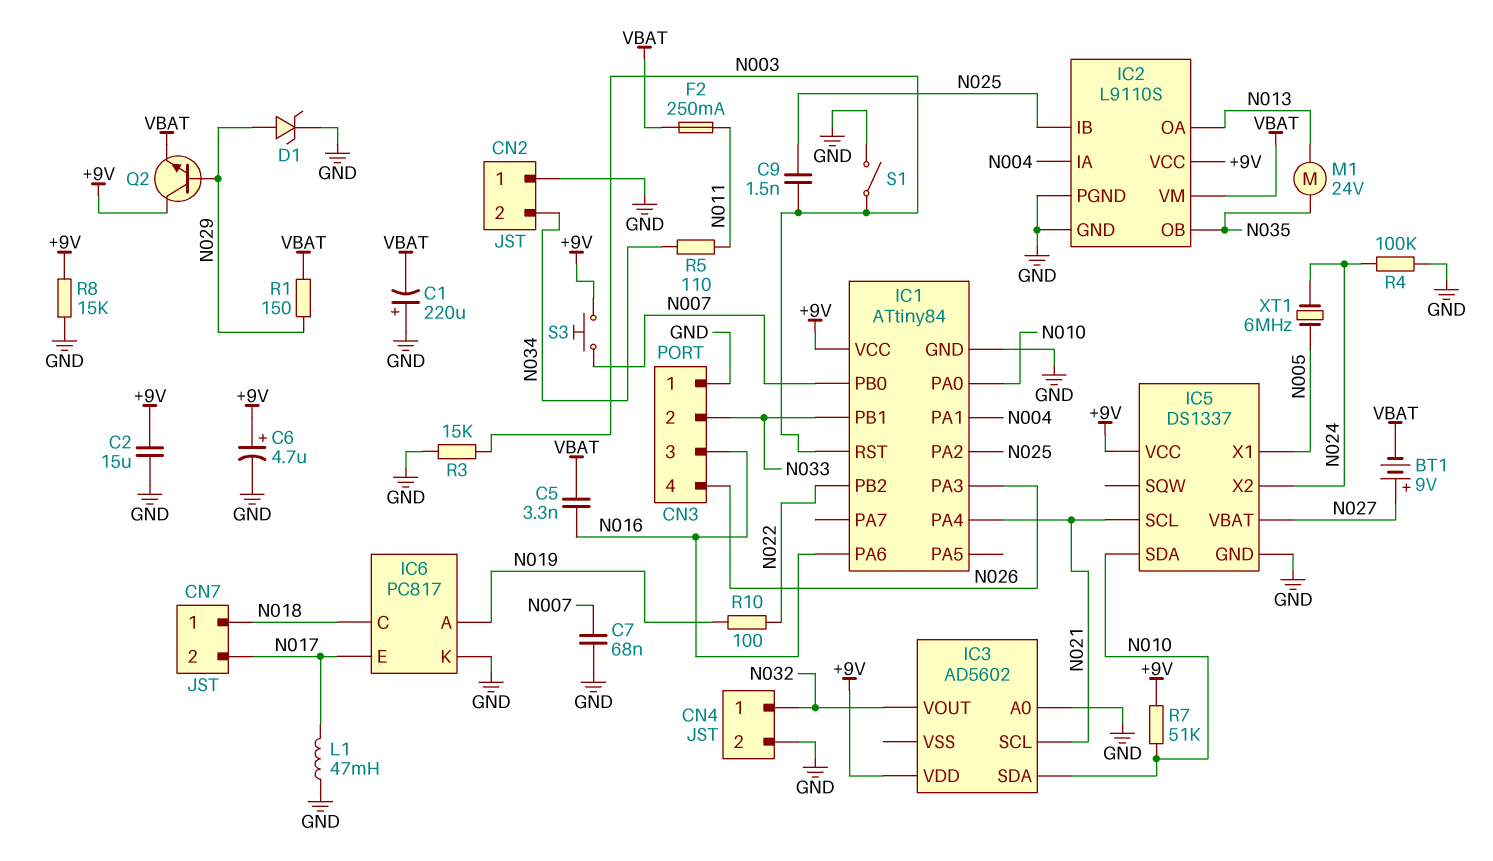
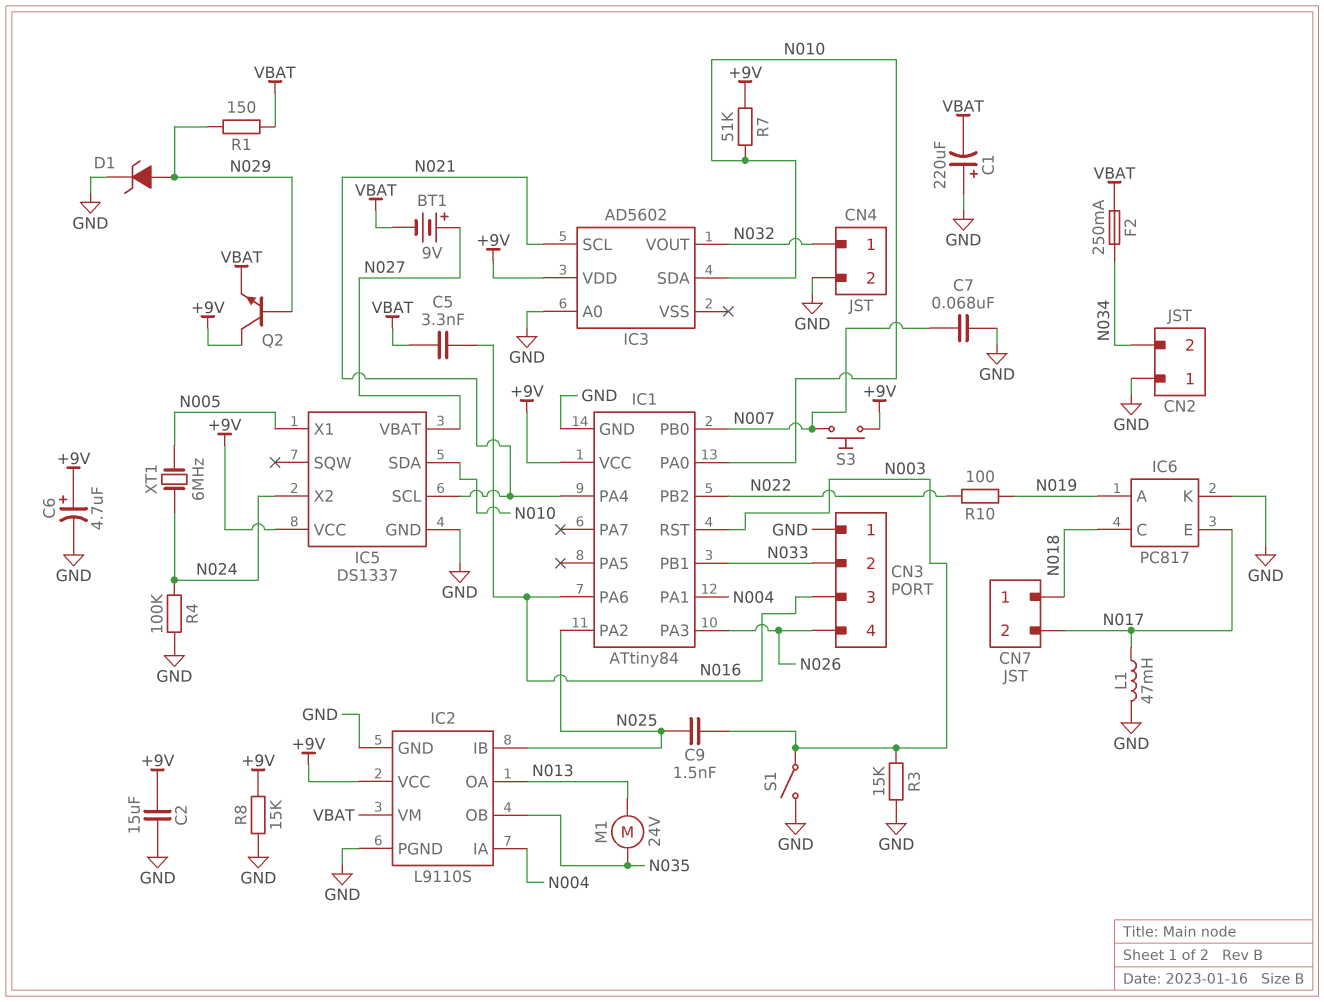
F2: 250mA (N011, VBAT) -> 250mA (N034, VBAT)
R5: 110 (N011, N034) -> none

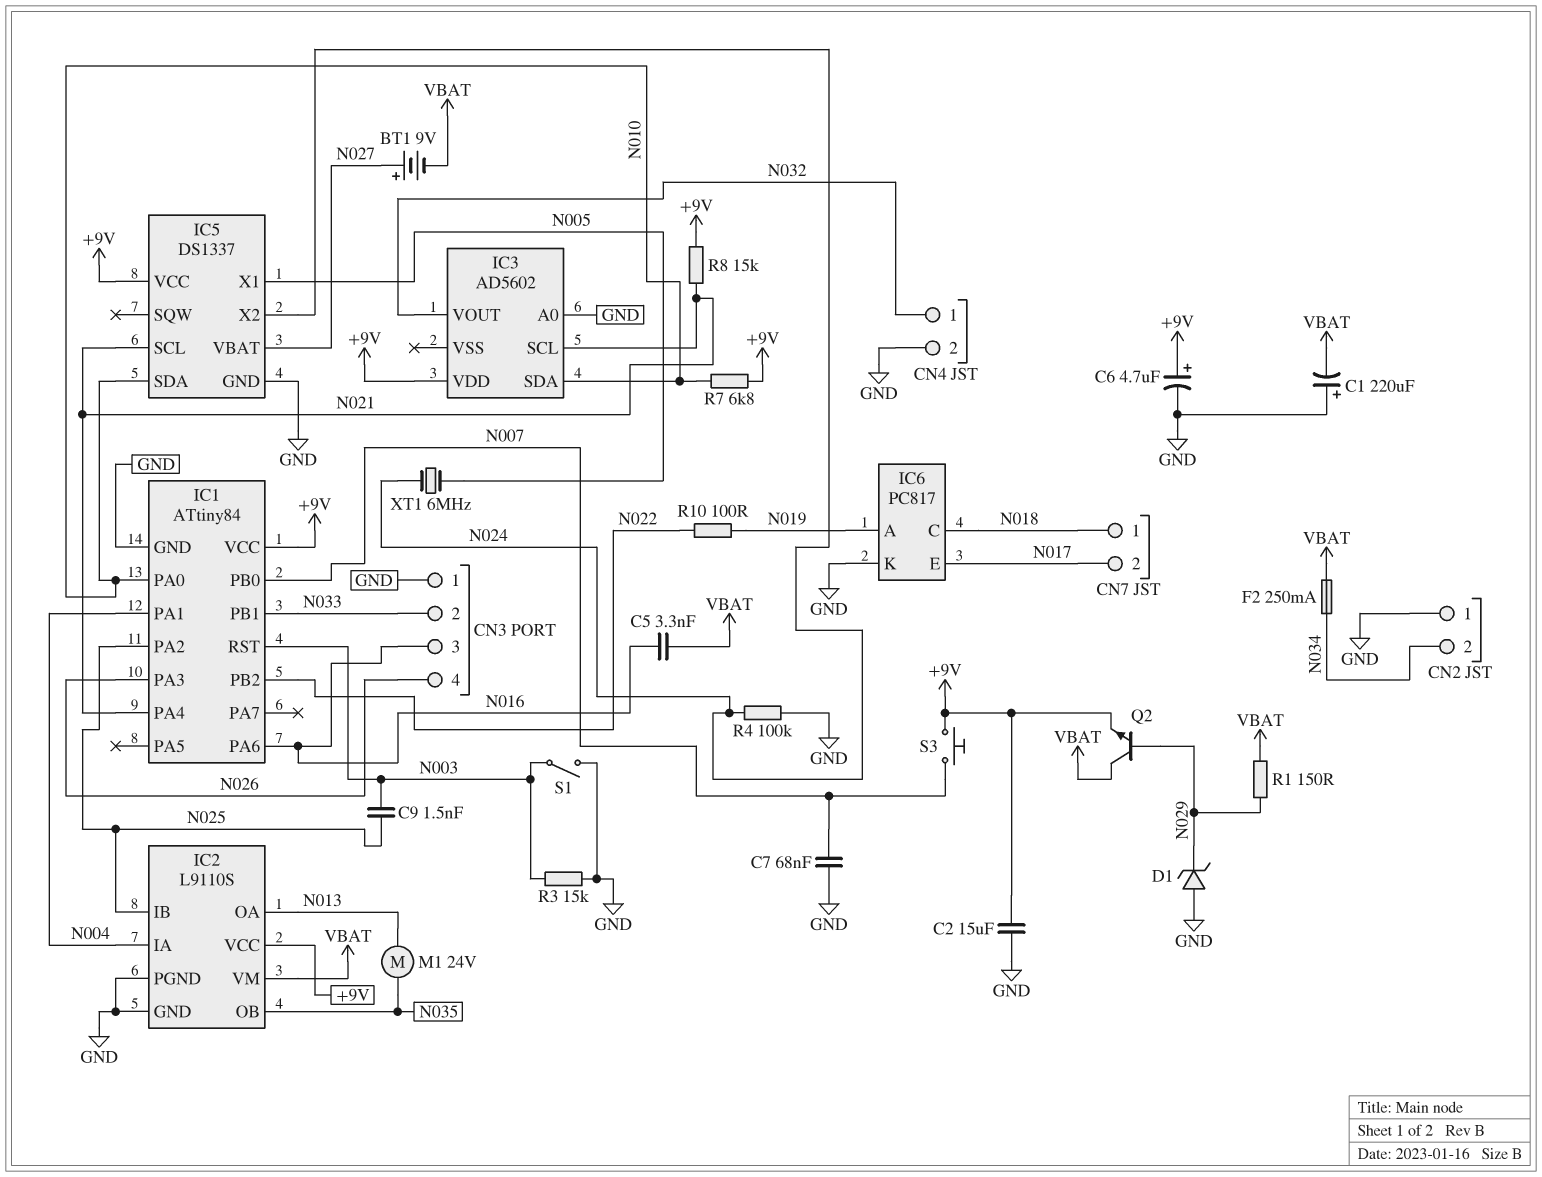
D1: zener (A N029, K GND) -> zener (A GND, K N029)
L1: 47mH (GND, N017) -> none
Q2: NPN (B N029, C +9V, E VBAT) -> NPN (B N029, C VBAT, E +9V)
R7: 51k (+9V, N010) -> 6.8k (+9V, N010)
R8: 15k (+9V, GND) -> 15k (+9V, N021)

